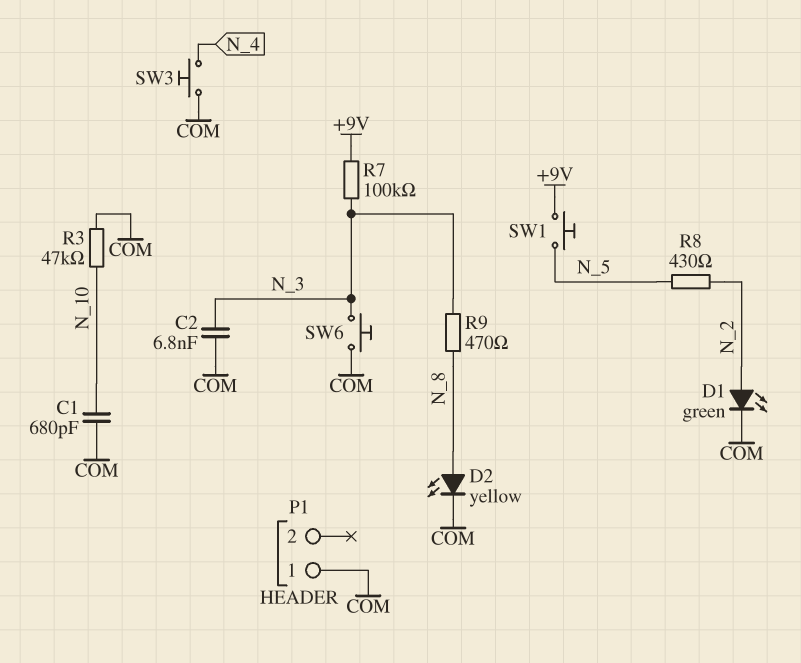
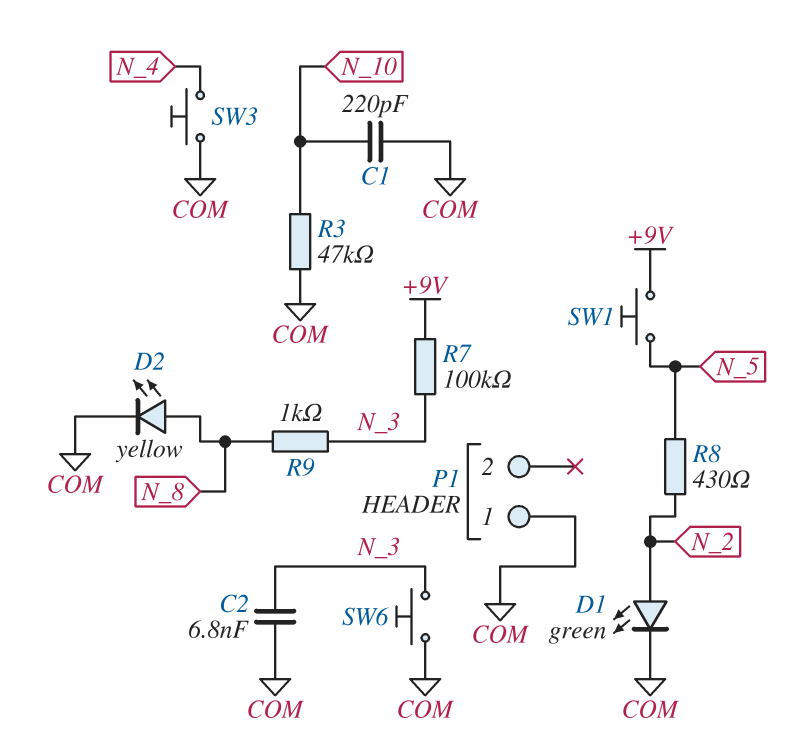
C1: 680pF (COM, N_10) -> 220pF (COM, N_10)
R9: 470 (N_3, N_8) -> 1k (N_3, N_8)

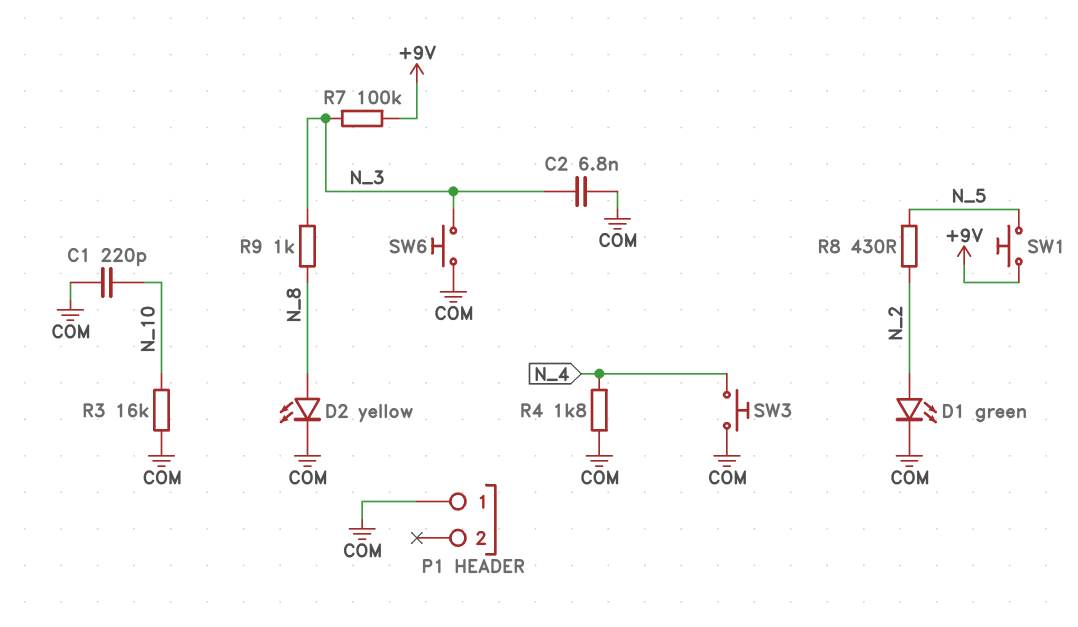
R3: 47k (COM, N_10) -> 16k (COM, N_10)
R4: none -> 1.8k (COM, N_4)

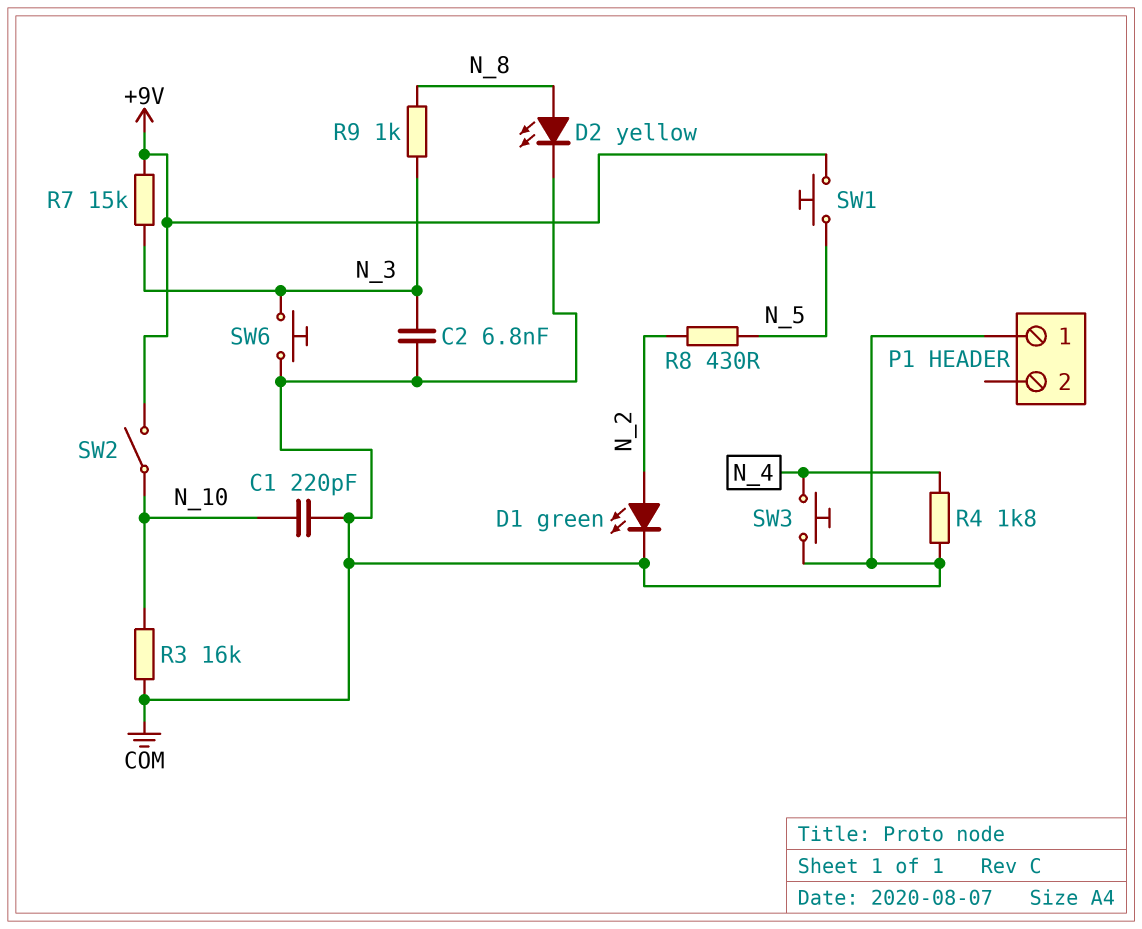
R7: 100k (+9V, N_3) -> 15k (+9V, N_3)
SW2: none -> switch (+9V, N_10)

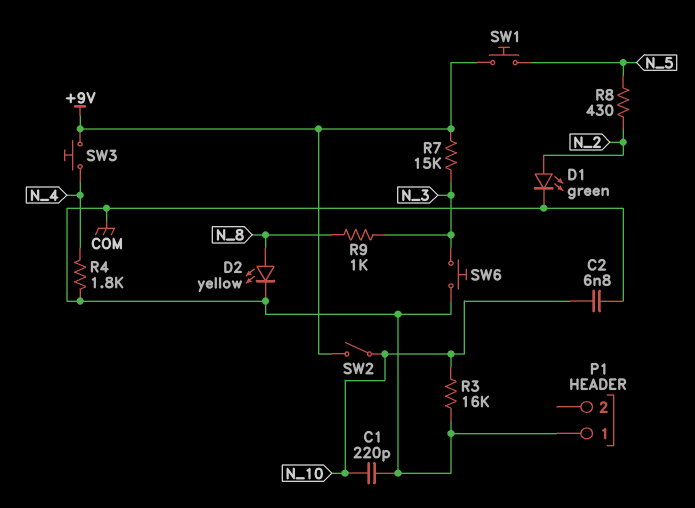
C2: 6.8nF (COM, N_3) -> 6.8nF (COM, N_10)
SW3: button (COM, N_4) -> button (+9V, N_4)

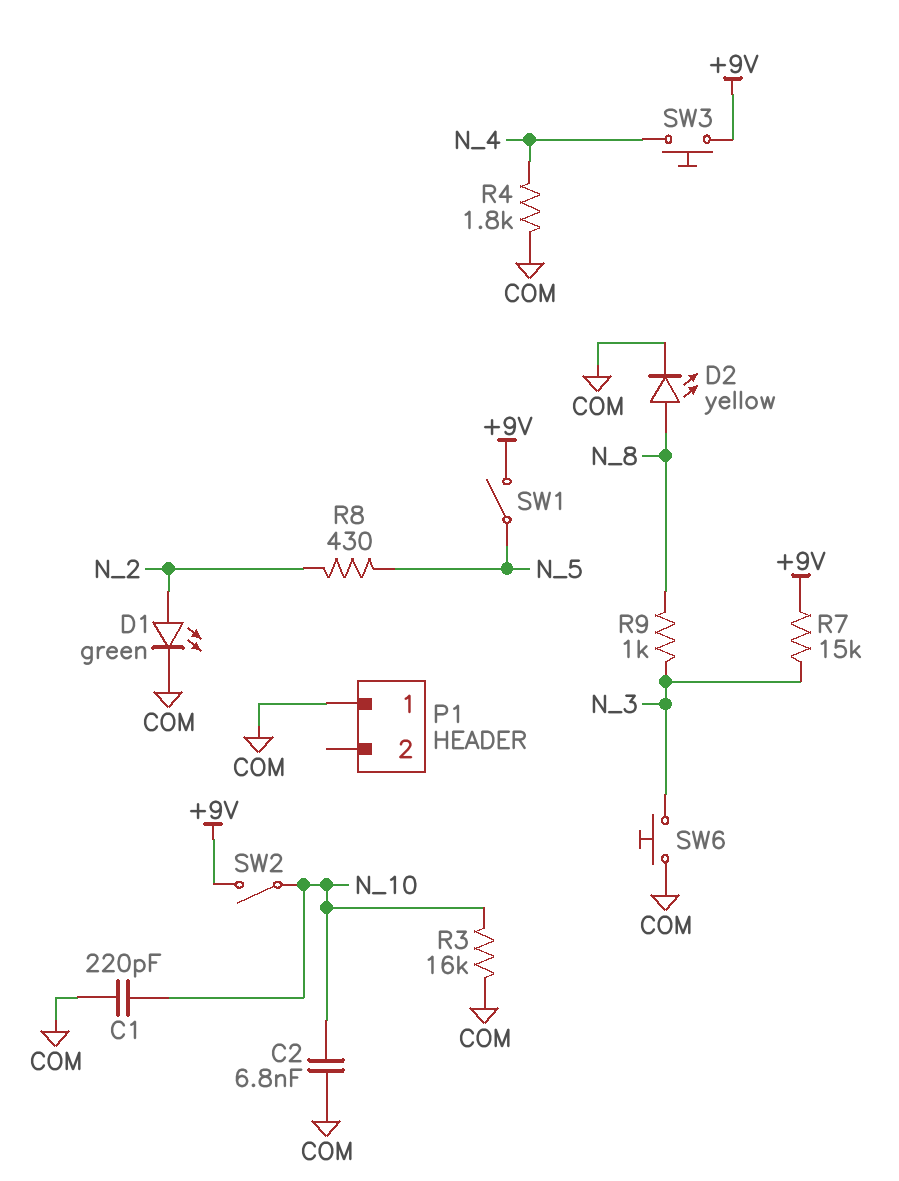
SW1: button (+9V, N_5) -> switch (+9V, N_5)

